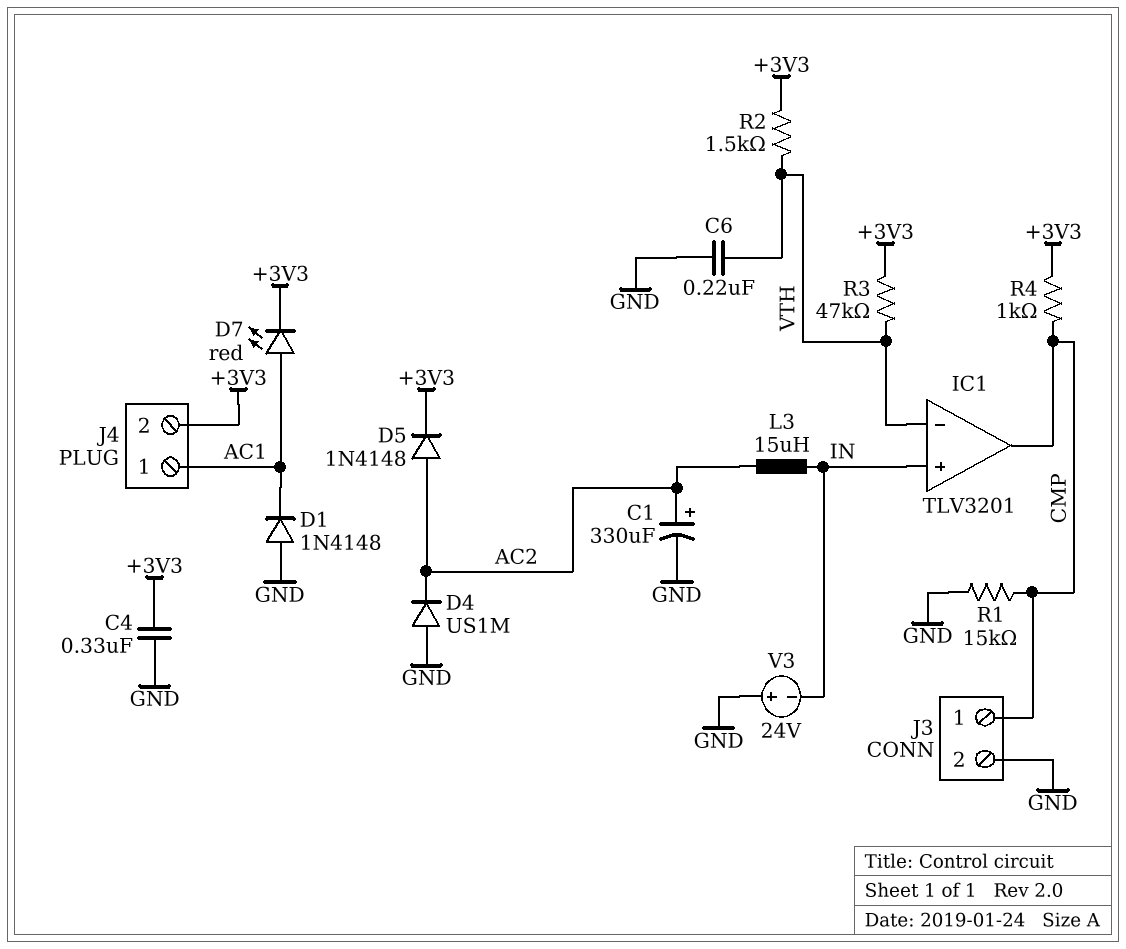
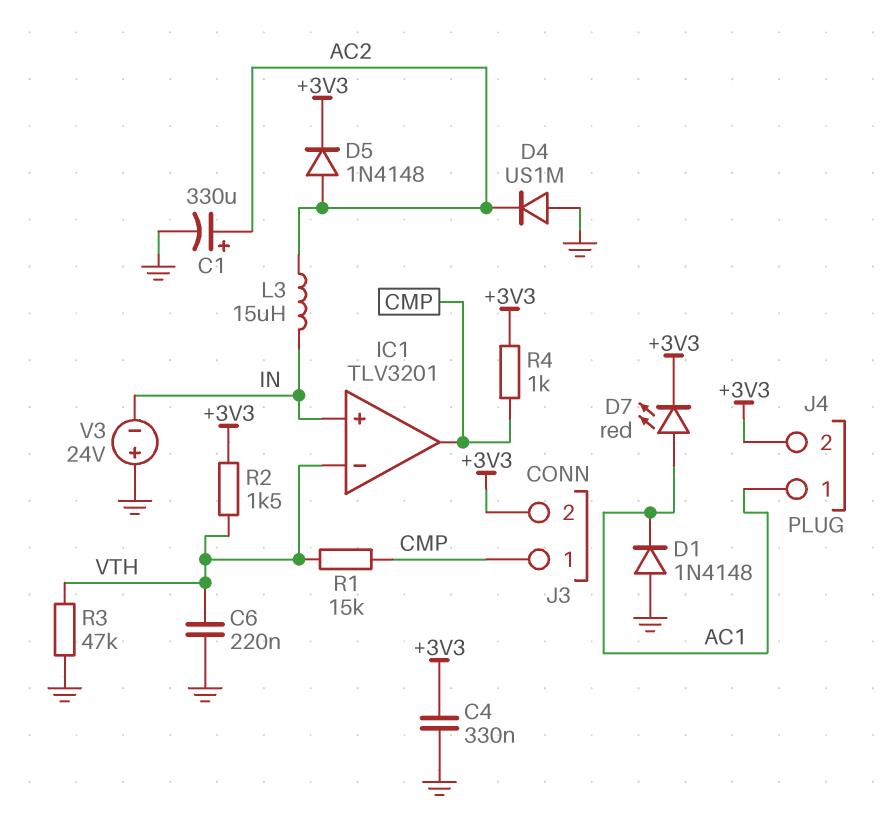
J3 pin 2: GND -> +3V3
R1: 15k (CMP, GND) -> 15k (CMP, VTH)
R3: 47k (+3V3, VTH) -> 47k (GND, VTH)

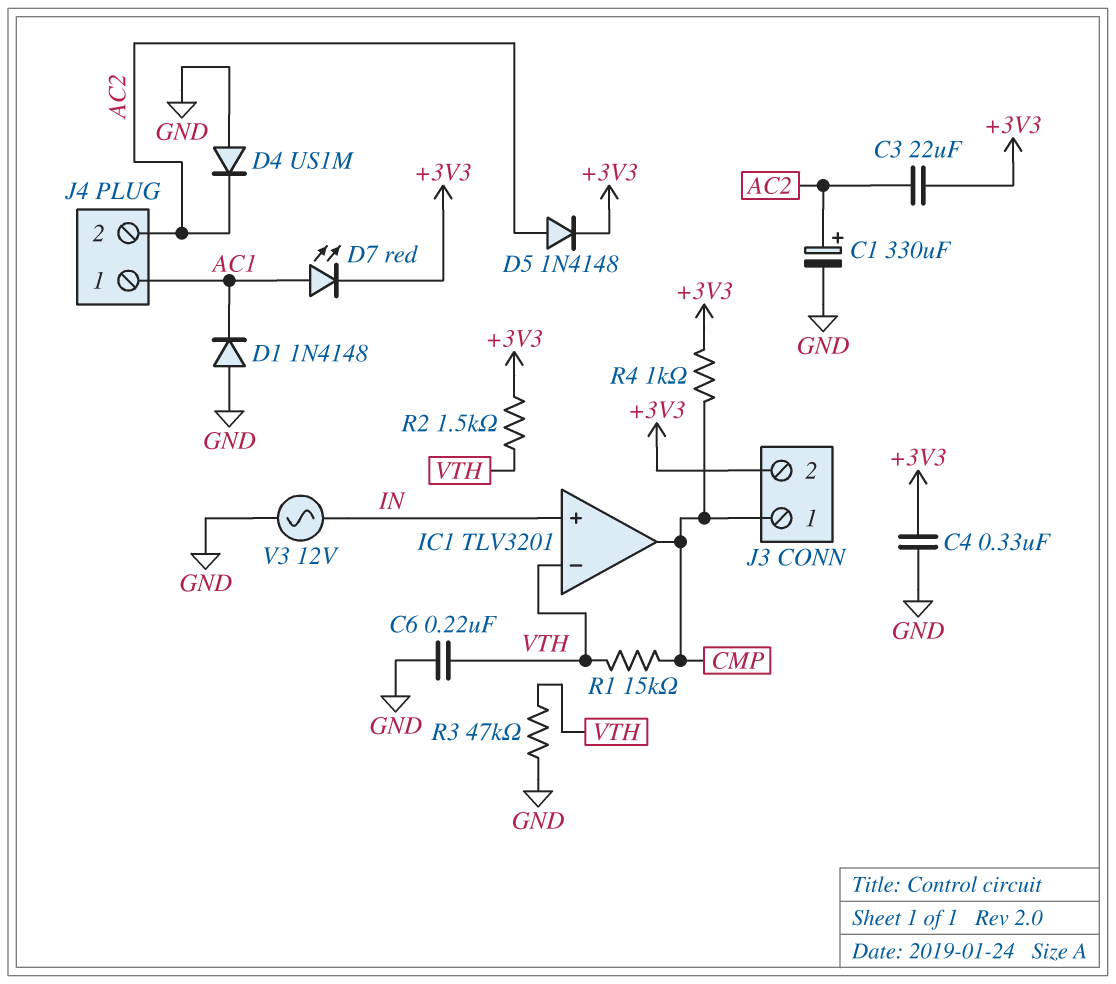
C3: none -> 22uF (+3V3, AC2)
J4 pin 2: +3V3 -> AC2
L3: 15uH (AC2, IN) -> none
V3: 24V (plus GND, minus IN) -> AC 12V (GND, IN)

